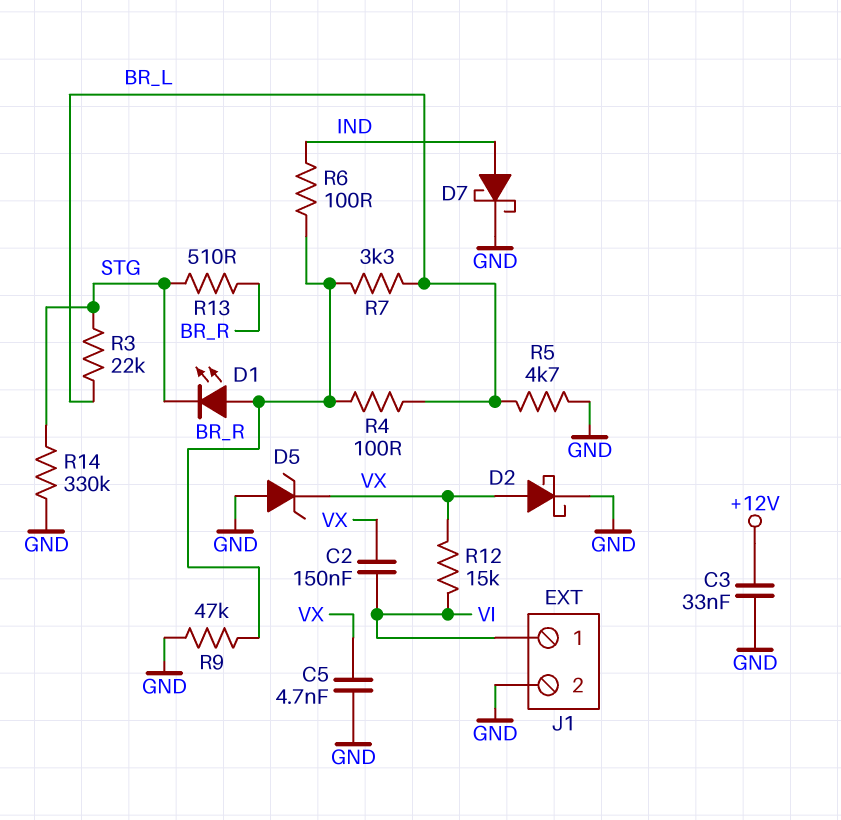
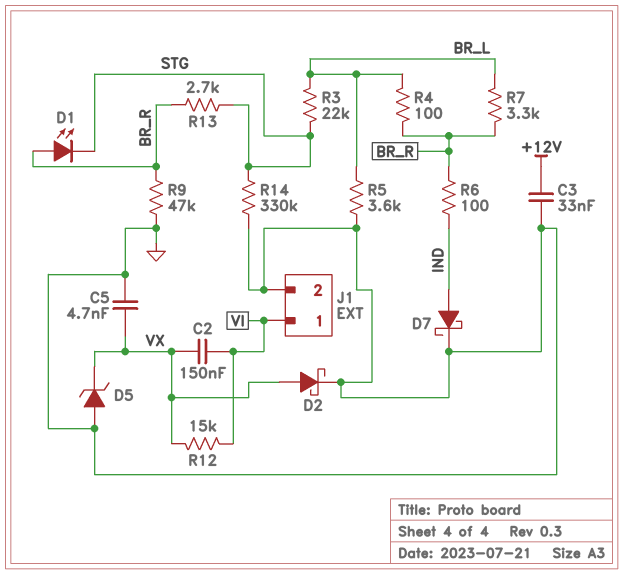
R5: 4.7k (BR_L, GND) -> 3.6k (BR_L, GND)
R13: 510 (BR_R, STG) -> 2.7k (BR_R, STG)

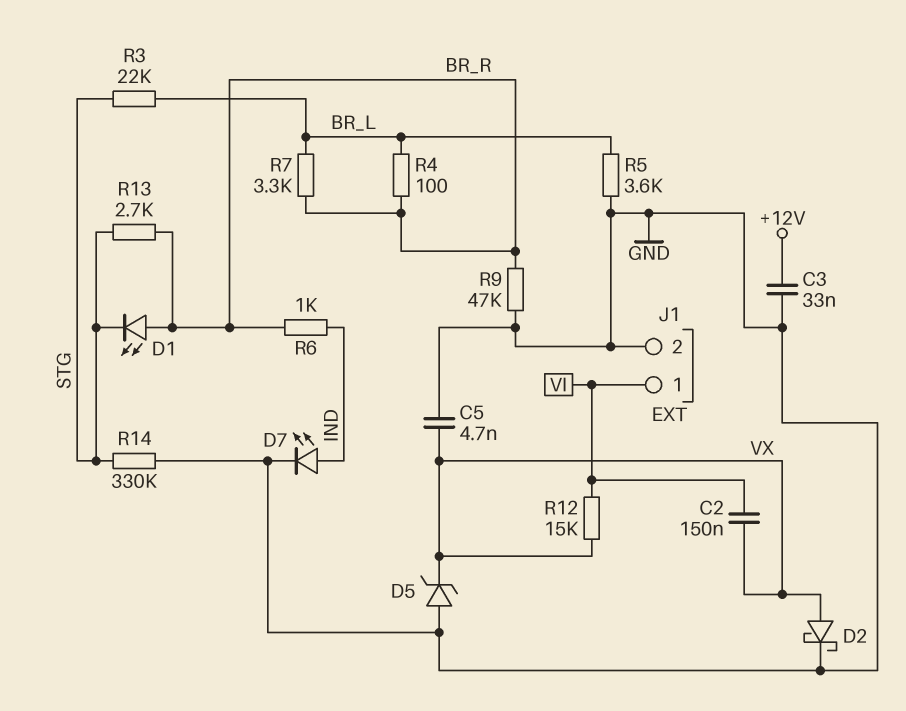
D7: schottky (A IND, K GND) -> LED (A IND, K GND)
R6: 100 (BR_R, IND) -> 1k (BR_R, IND)

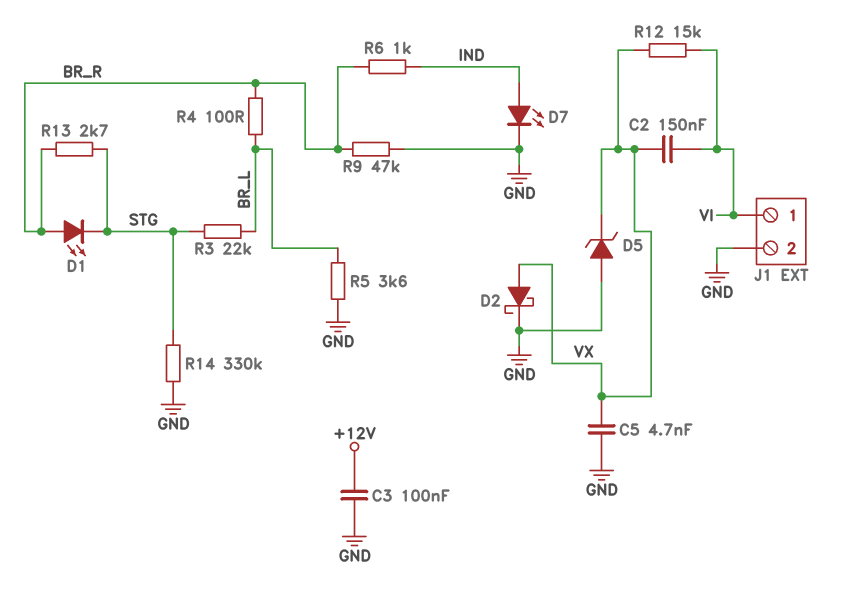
C3: 33nF (+12V, GND) -> 100nF (+12V, GND)
R7: 3.3k (BR_L, BR_R) -> none

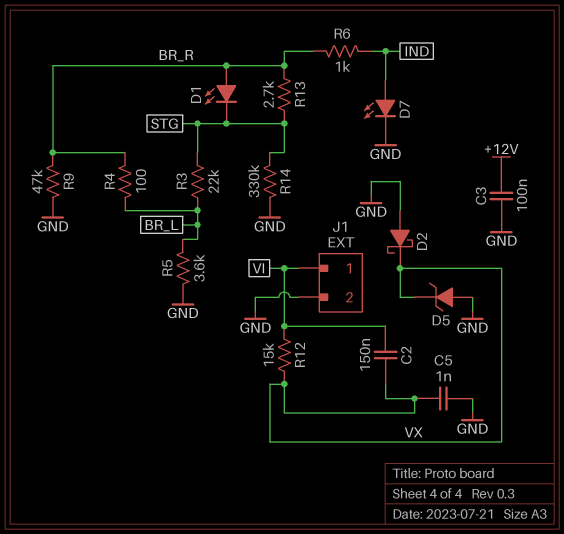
C5: 4.7nF (GND, VX) -> 1nF (GND, VX)
D2: schottky (A VX, K GND) -> schottky (A GND, K VX)

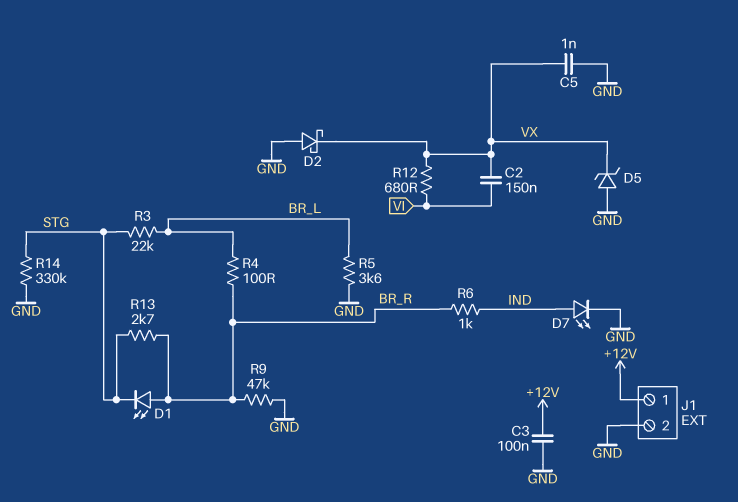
J1 pin 1: VI -> +12V
R12: 15k (VI, VX) -> 680 (VI, VX)

